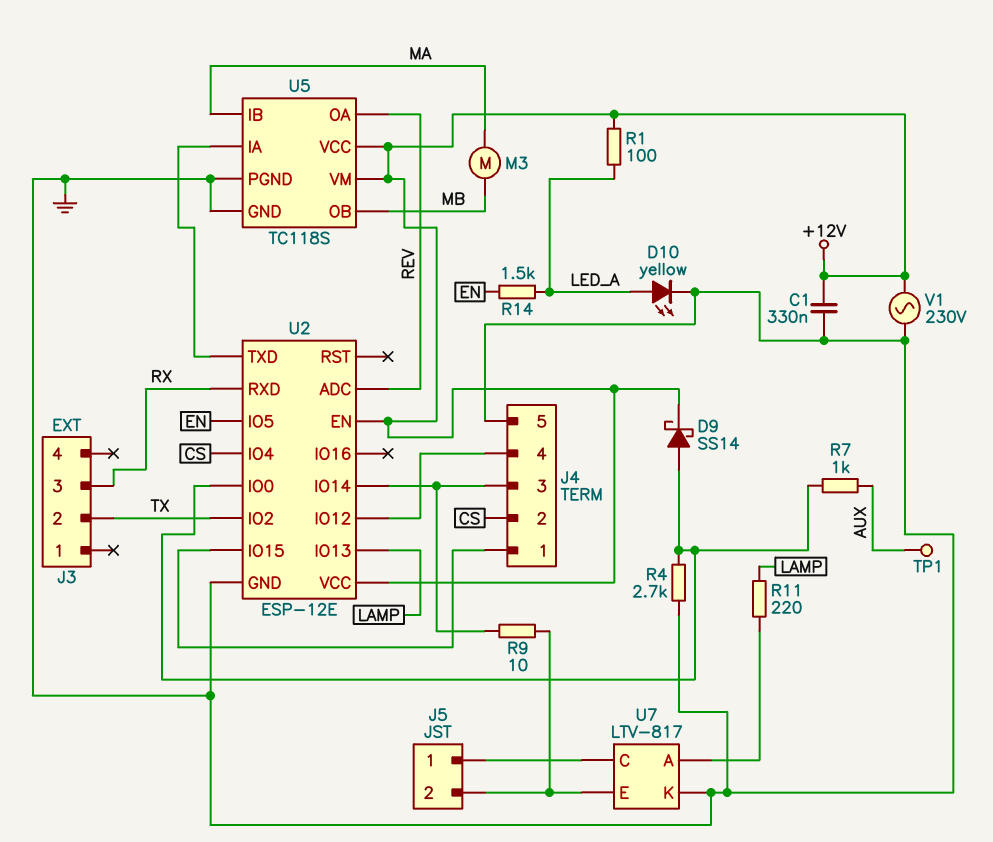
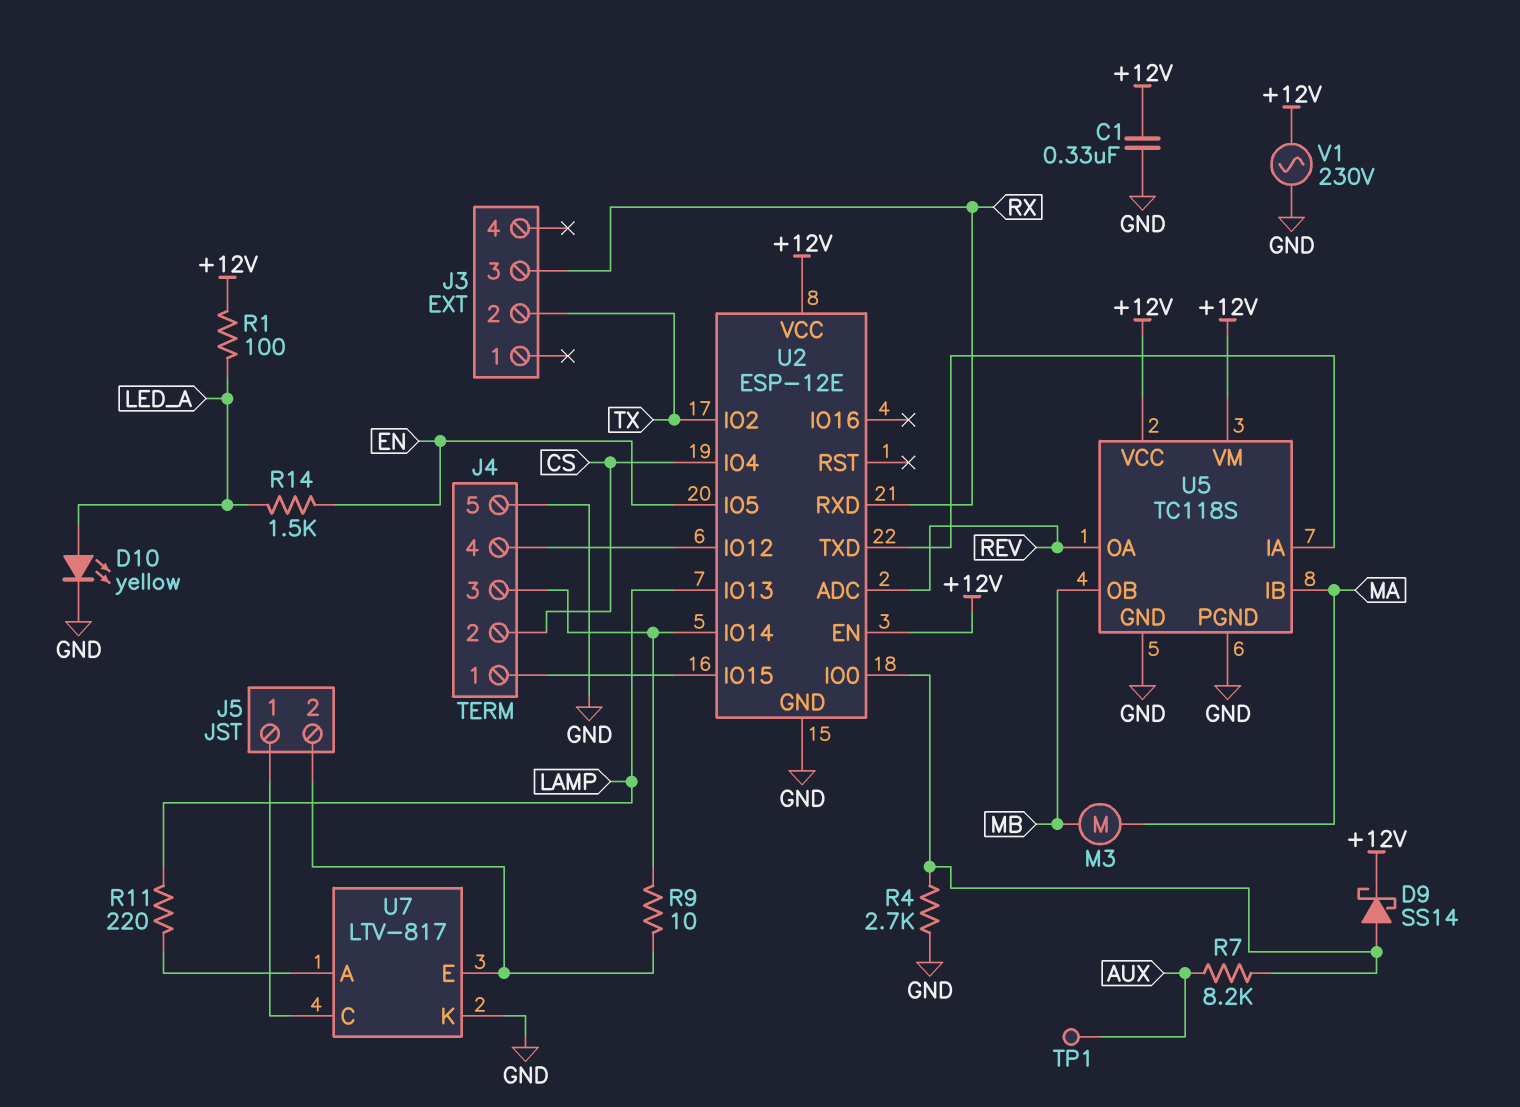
R7: 1k (AUX, U2/IO0) -> 8.2k (AUX, U2/IO0)

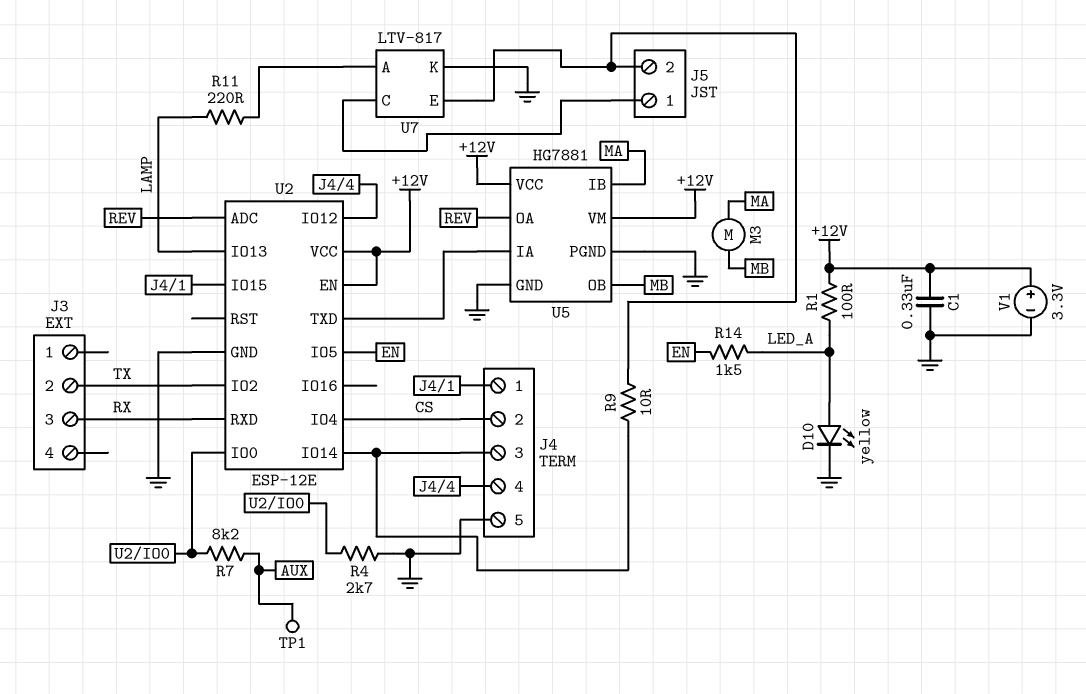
D9: schottky SS14 (A U2/IO0, K +12V) -> none
U5: TC118S -> HG7881
V1: AC 230V (+12V, GND) -> 3.3V (plus +12V, minus GND)

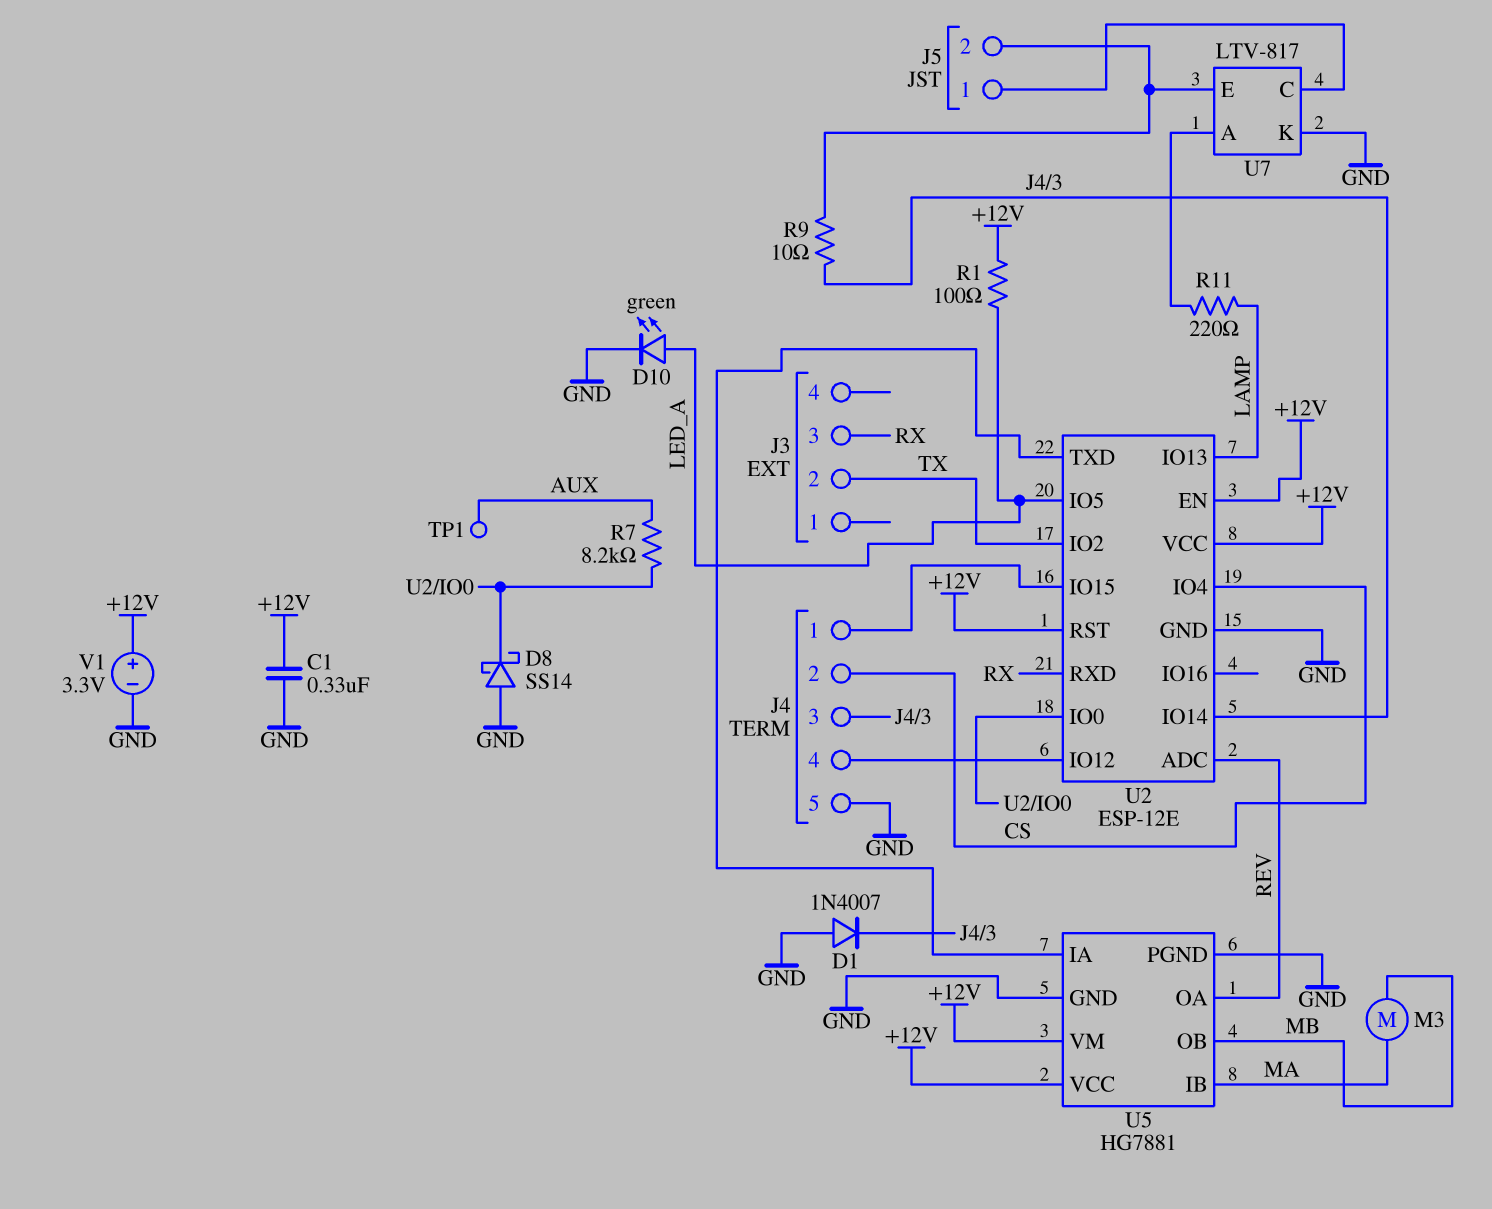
D1: none -> diode 1N4007 (A GND, K J4/3)
D8: none -> schottky SS14 (A GND, K U2/IO0)
D10: LED yellow (A LED_A, K GND) -> LED green (A LED_A, K GND)
R4: 2.7k (GND, U2/IO0) -> none
R14: 1.5k (EN, LED_A) -> none
U2 pin IO5: EN -> LED_A
U2 pin RST: none -> +12V

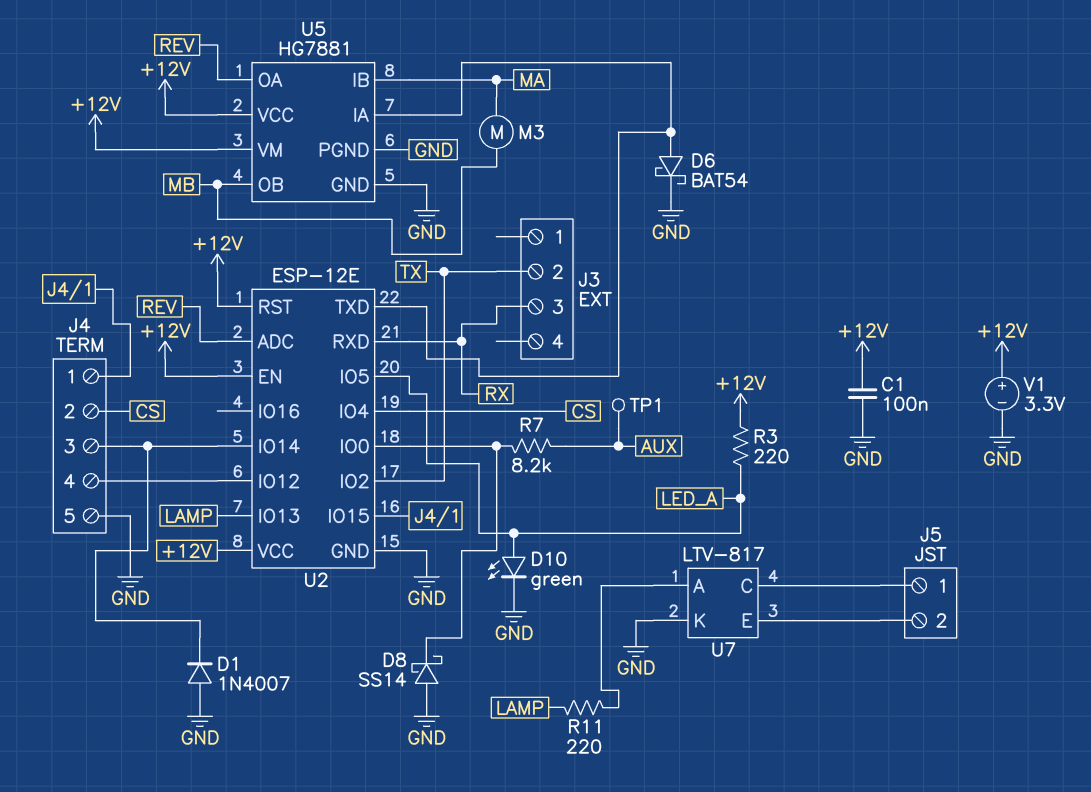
C1: 330nF (+12V, GND) -> 100nF (+12V, GND)
D6: none -> schottky BAT54 (A U2/TXD, K GND)
R1: 100 (+12V, LED_A) -> none
R3: none -> 220 (+12V, LED_A)
R9: 10 (J4/3, J5/2) -> none

